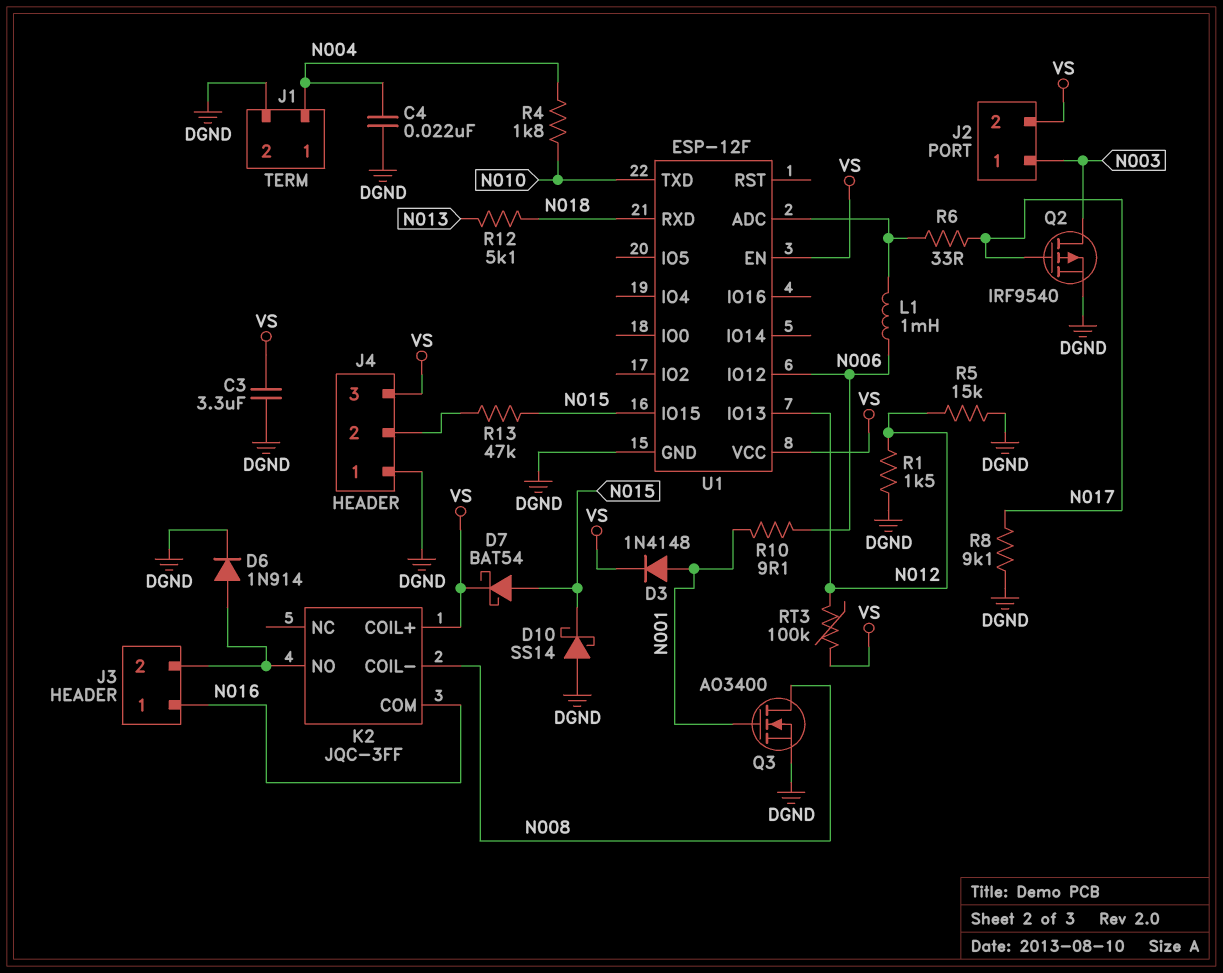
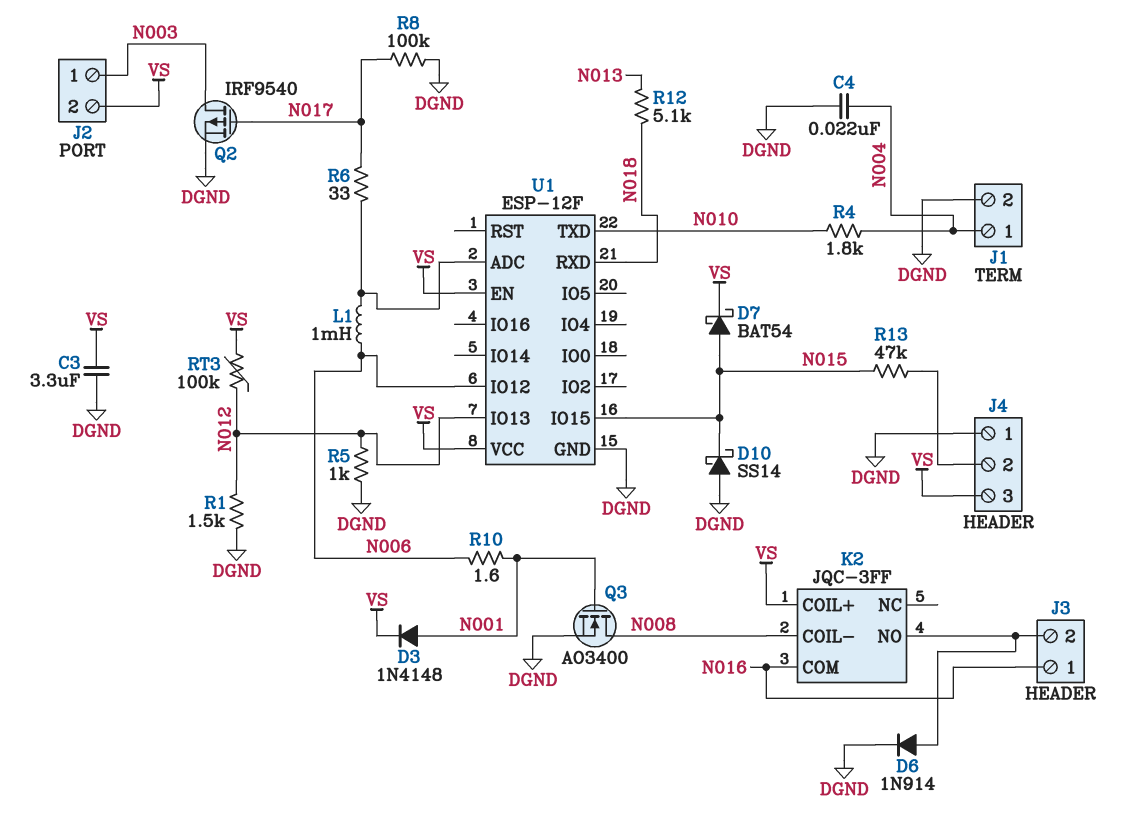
R5: 15k (DGND, N012) -> 1k (DGND, N012)
R8: 9.1k (DGND, N017) -> 100k (DGND, N017)
R10: 9.1 (N001, N006) -> 1.6 (N001, N006)

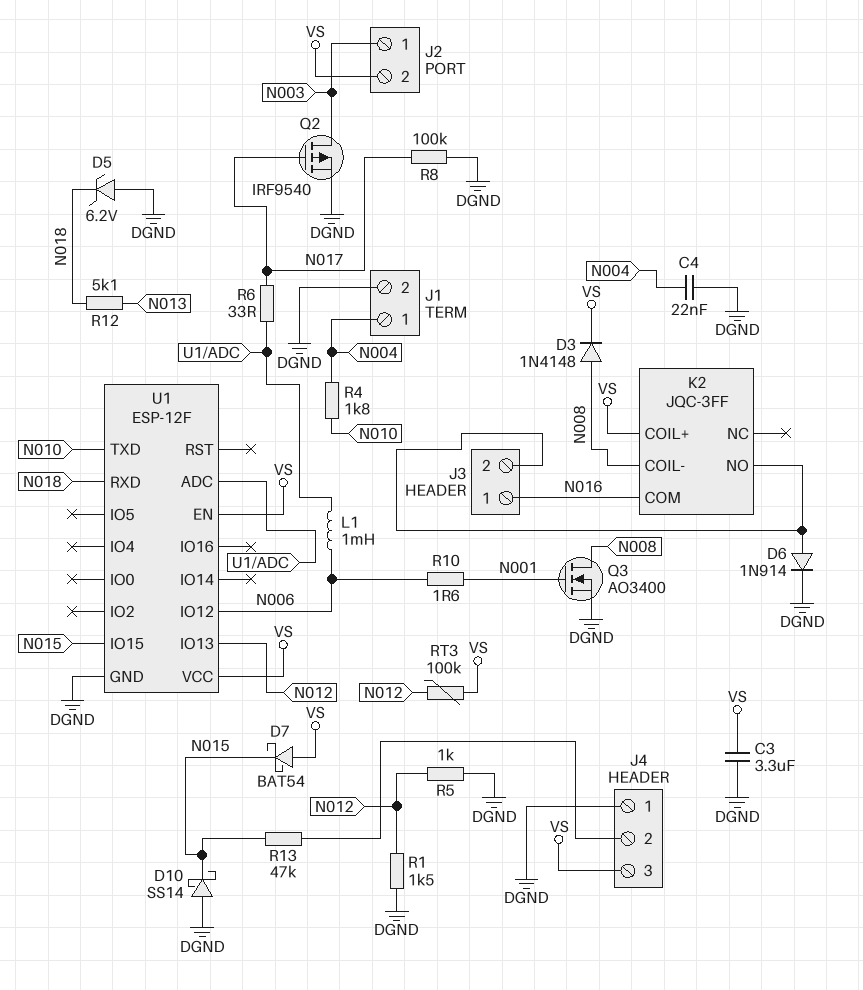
D3: diode 1N4148 (A N001, K VS) -> diode 1N4148 (A N008, K VS)
D5: none -> zener 6.2V (A DGND, K N018)
D7: schottky BAT54 (A N015, K VS) -> schottky BAT54 (A VS, K N015)

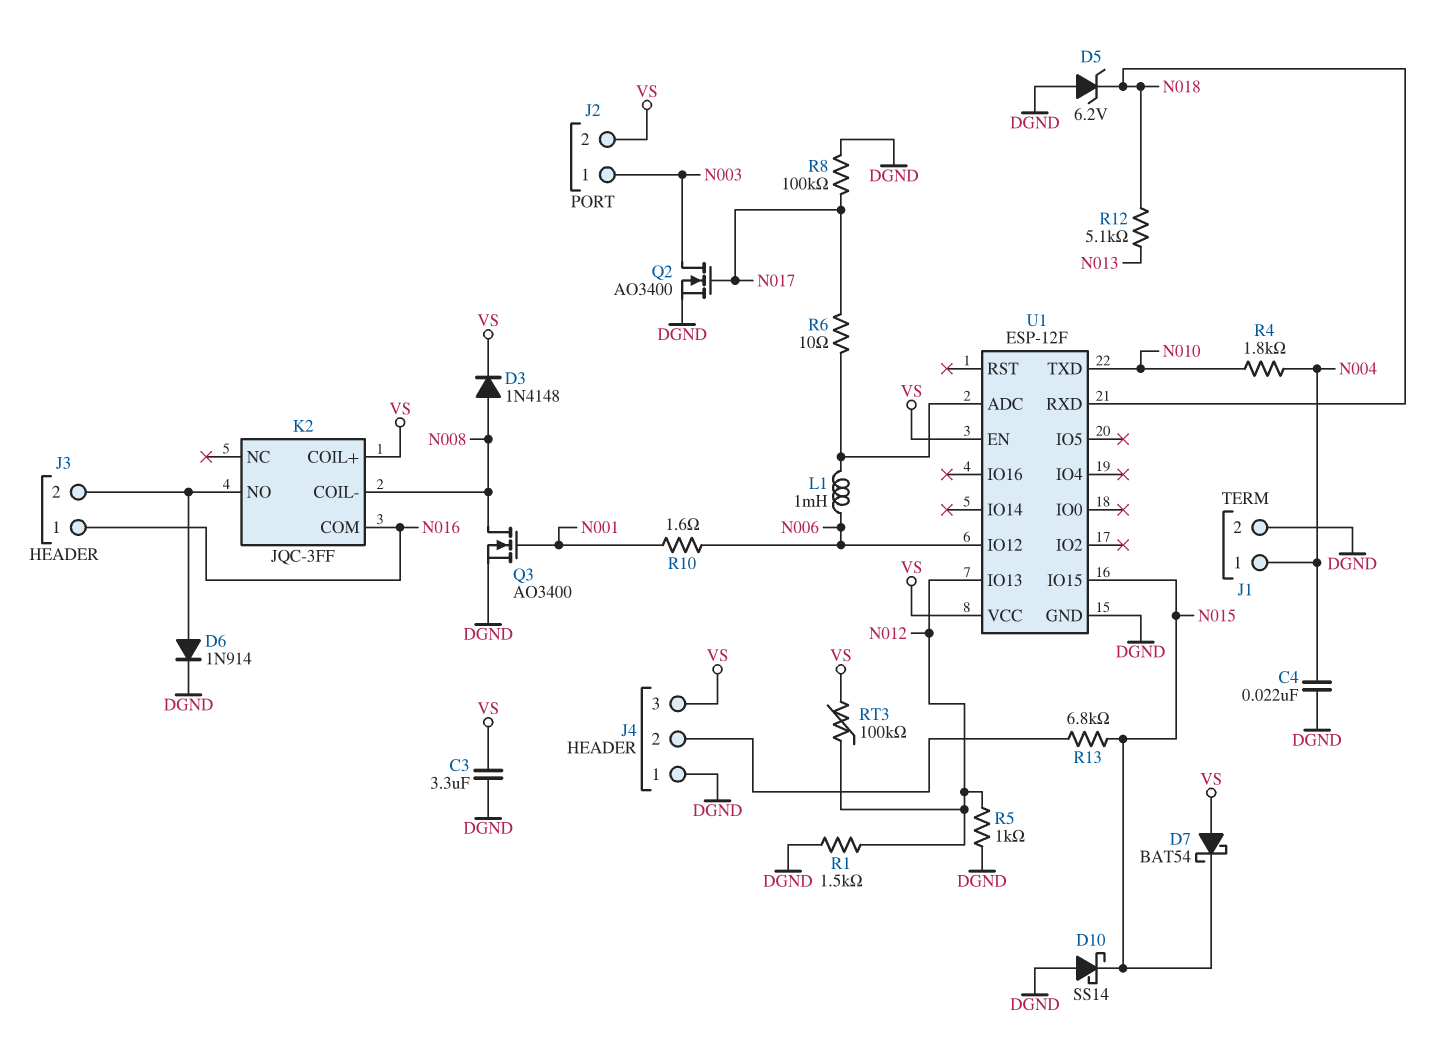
Q2: PMOS IRF9540 (G N017, D N003, S DGND) -> NMOS AO3400 (G N017, D N003, S DGND)
R6: 33 (N017, U1/ADC) -> 10 (N017, U1/ADC)
R13: 47k (J4/2, N015) -> 6.8k (J4/2, N015)

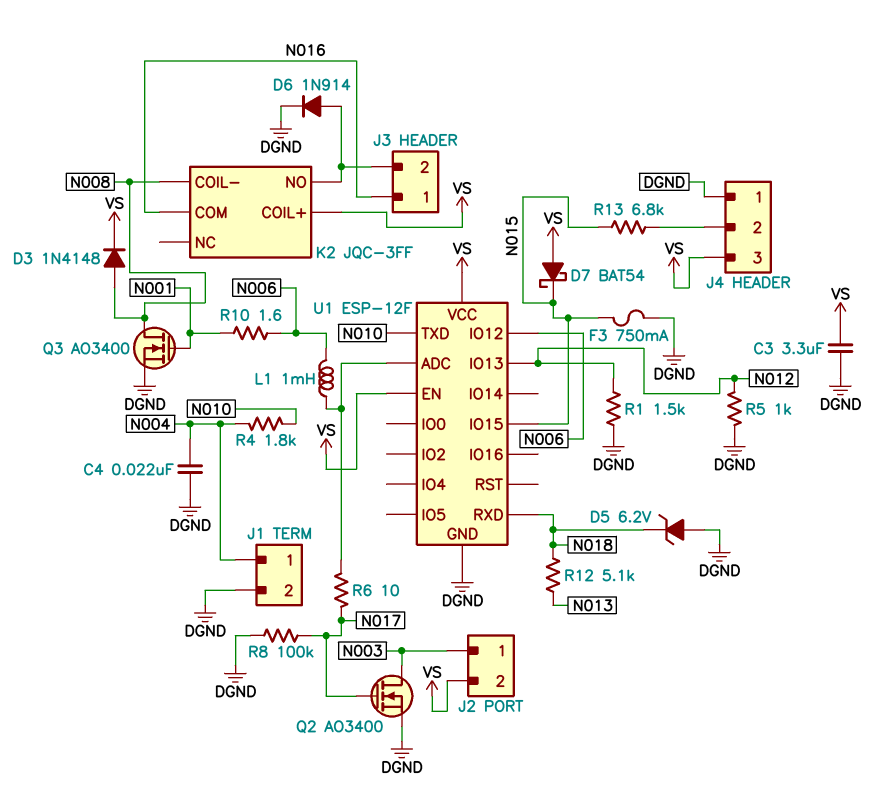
D10: schottky SS14 (A DGND, K N015) -> none
F3: none -> 750mA (DGND, N015)
RT3: 100k (N012, VS) -> none

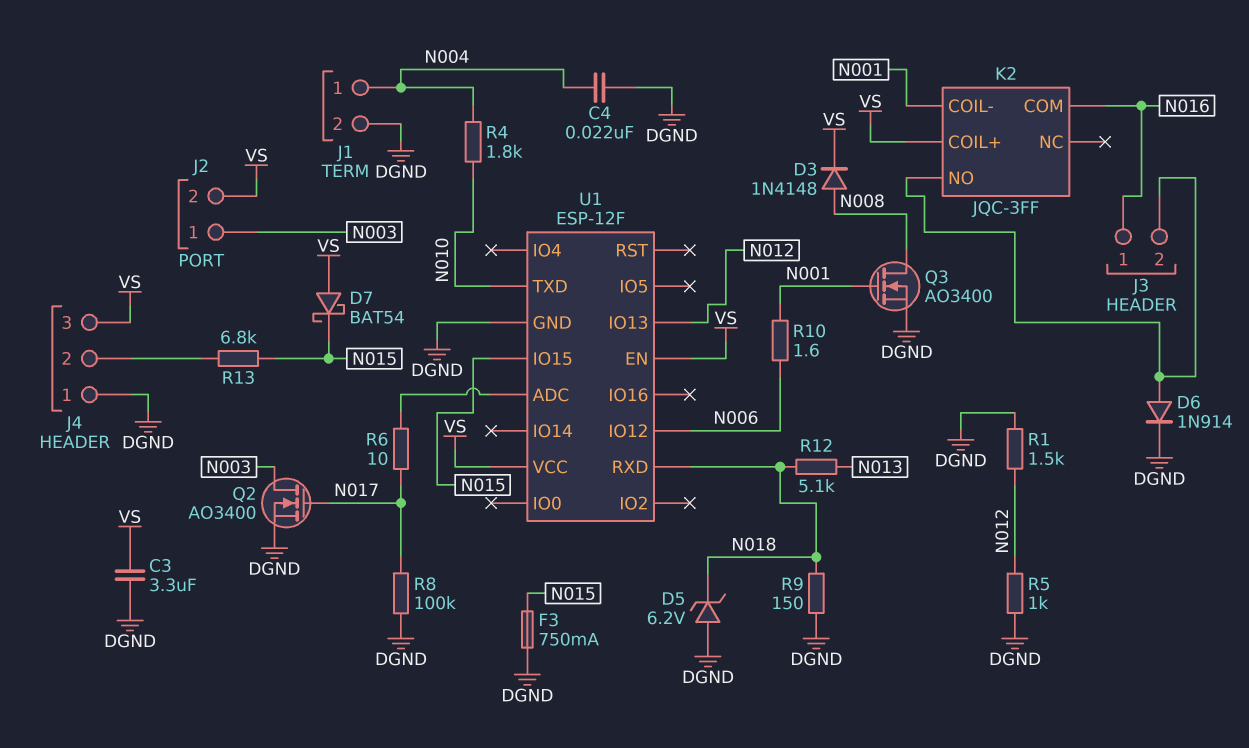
K2 pin COIL-: N008 -> N001
L1: 1mH (N006, U1/ADC) -> none
R9: none -> 150 (DGND, N018)

